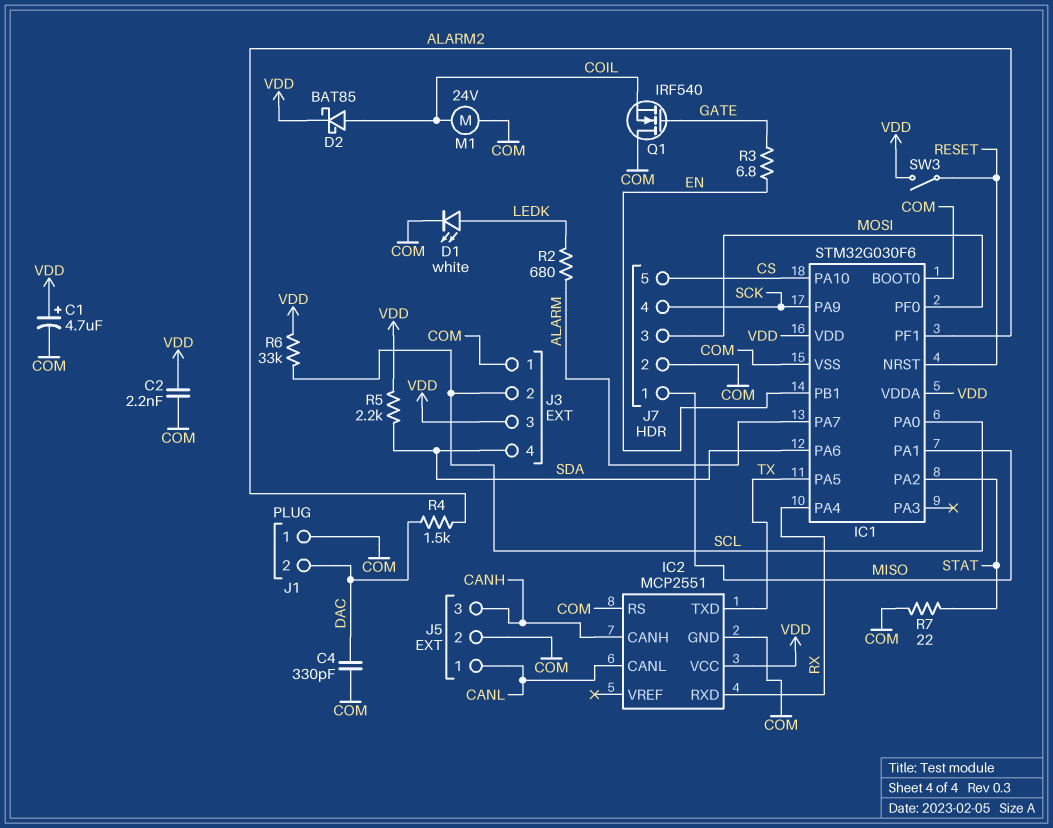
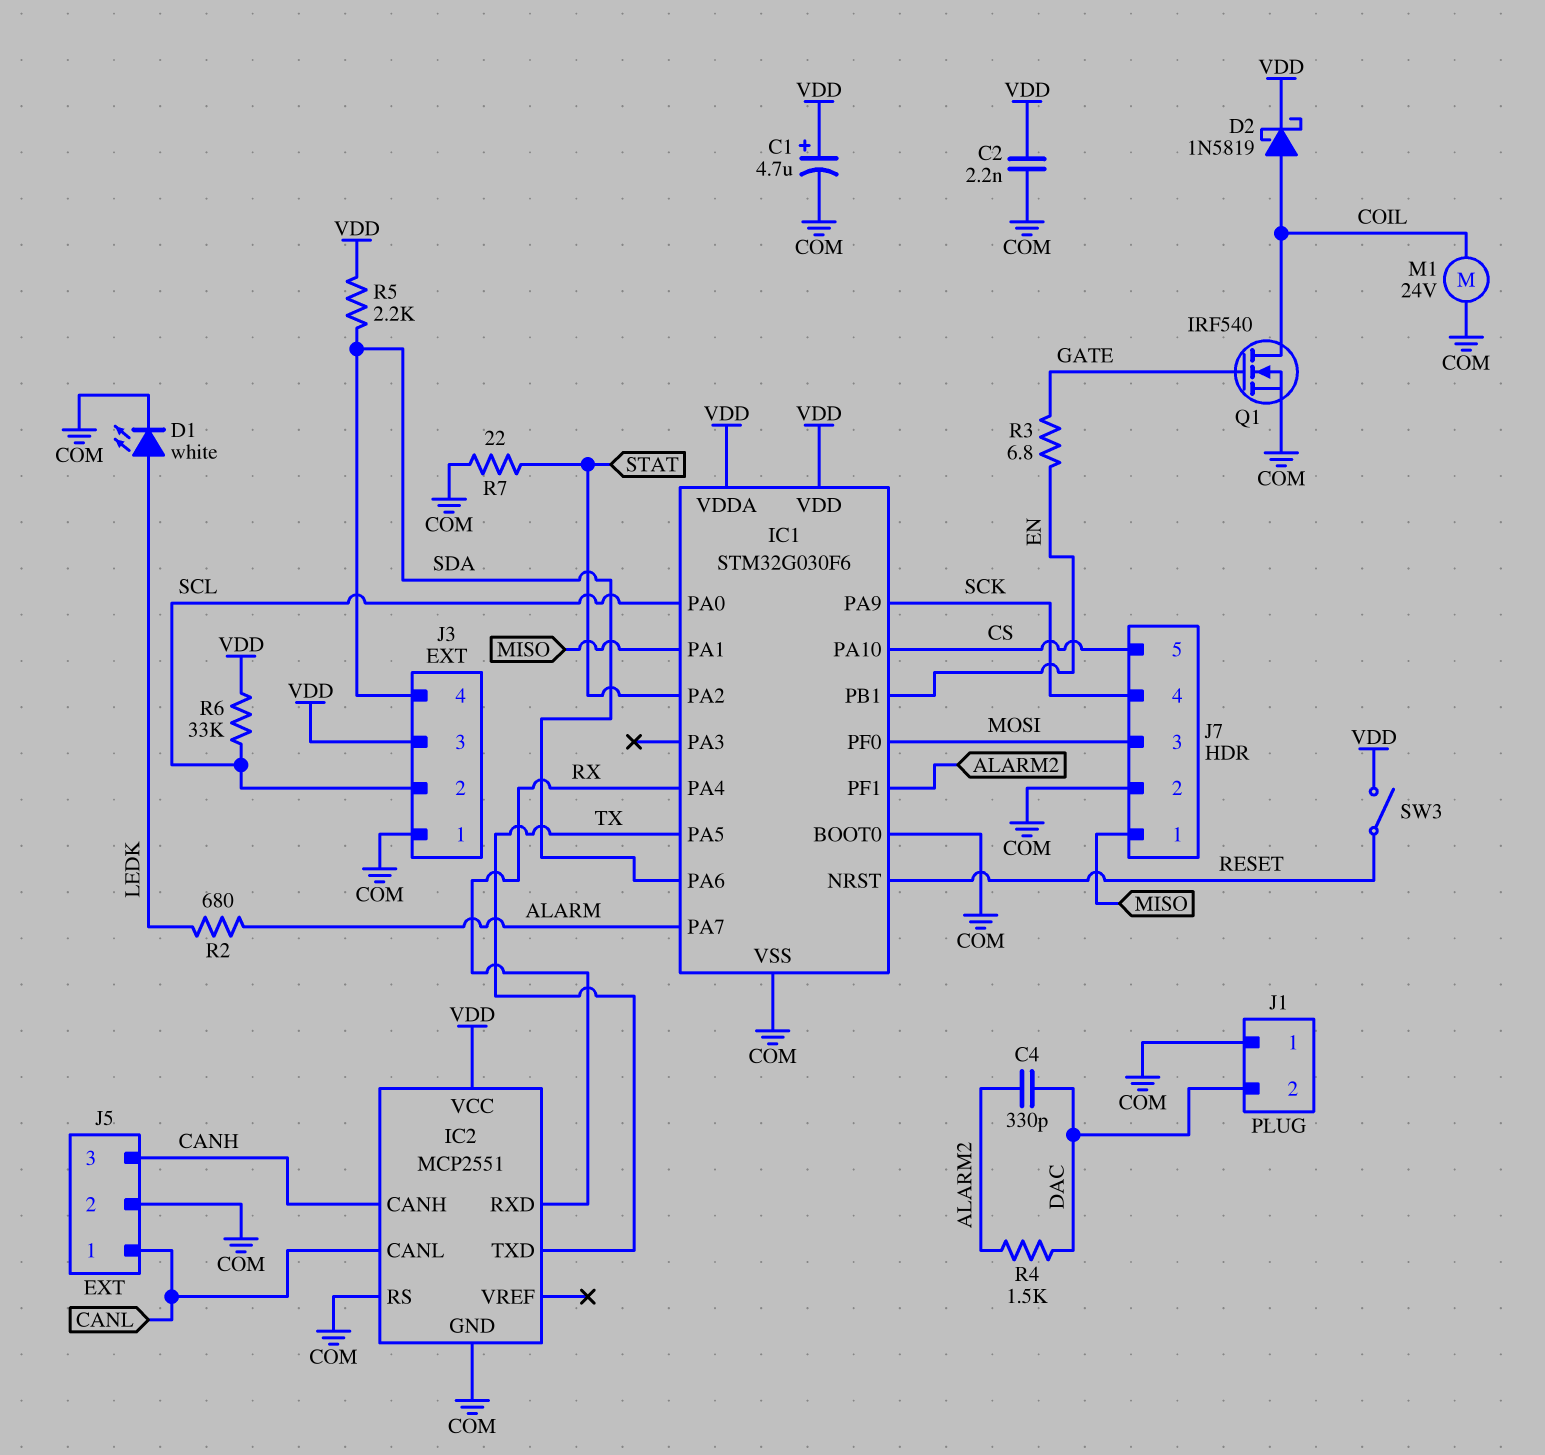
C4: 330pF (COM, DAC) -> 330pF (ALARM2, DAC)
D2: schottky BAT85 (A COIL, K VDD) -> schottky 1N5819 (A COIL, K VDD)
Q1: NMOS IRF540 (G GATE, D COM, S COIL) -> NMOS IRF540 (G GATE, D COIL, S COM)

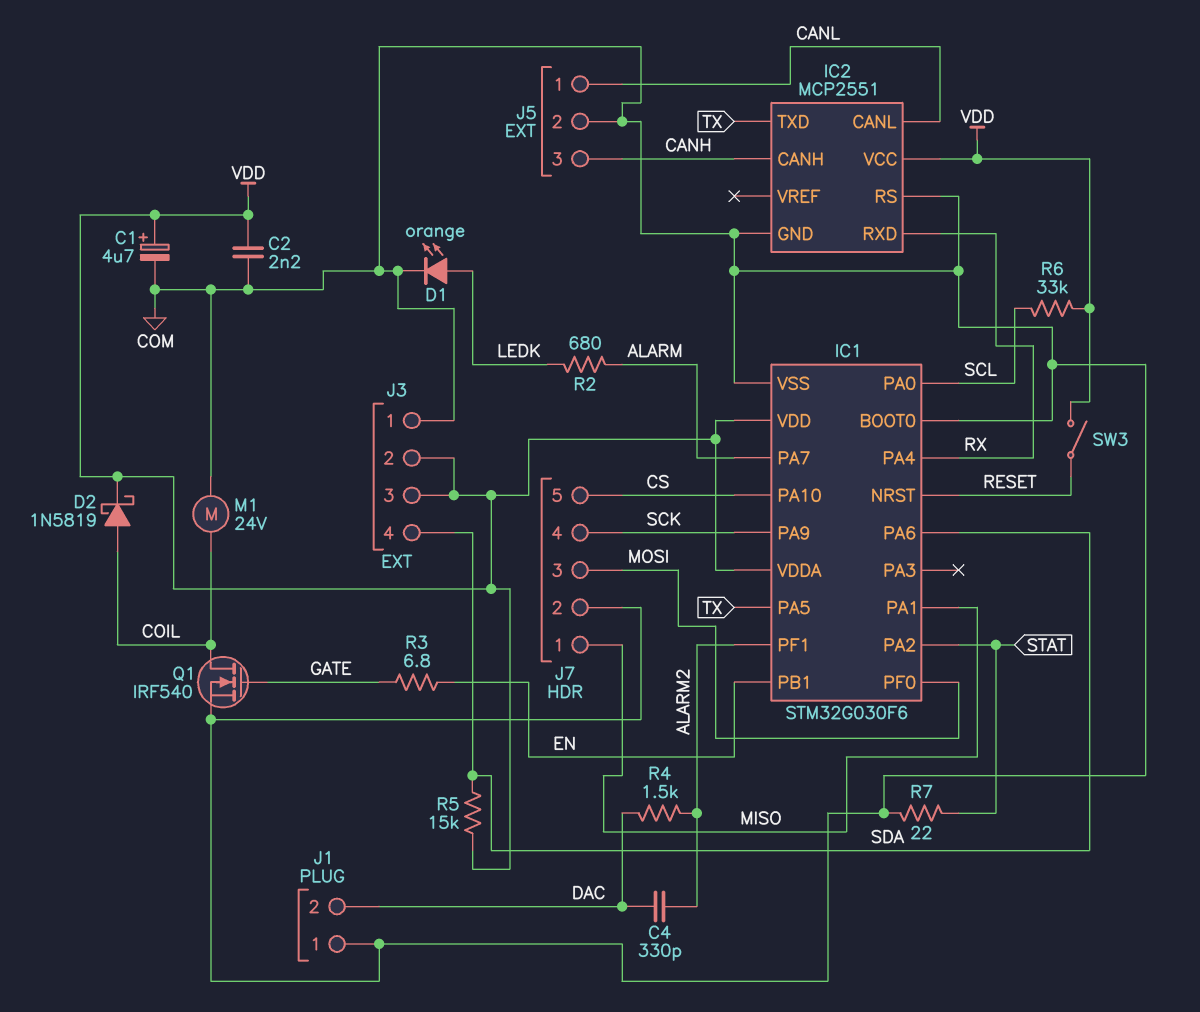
D1: LED white (A LEDK, K COM) -> LED orange (A LEDK, K COM)
J3 pin 2: SCL -> VDD
R5: 2.2k (SDA, VDD) -> 15k (SDA, VDD)

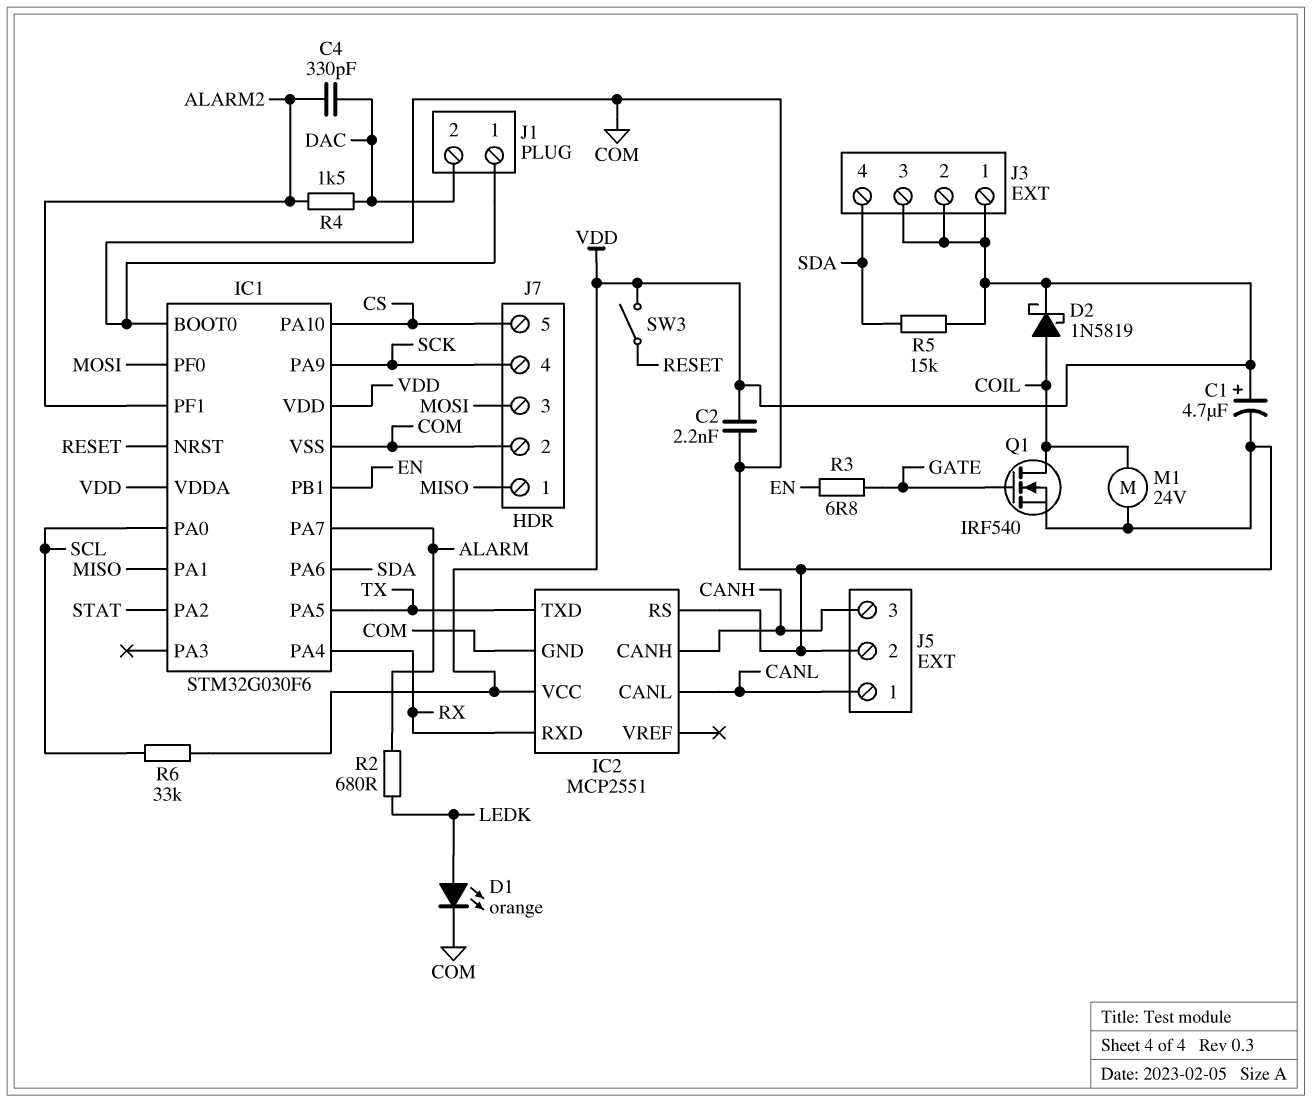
J3 pin 1: COM -> VDD
R7: 22 (COM, STAT) -> none

